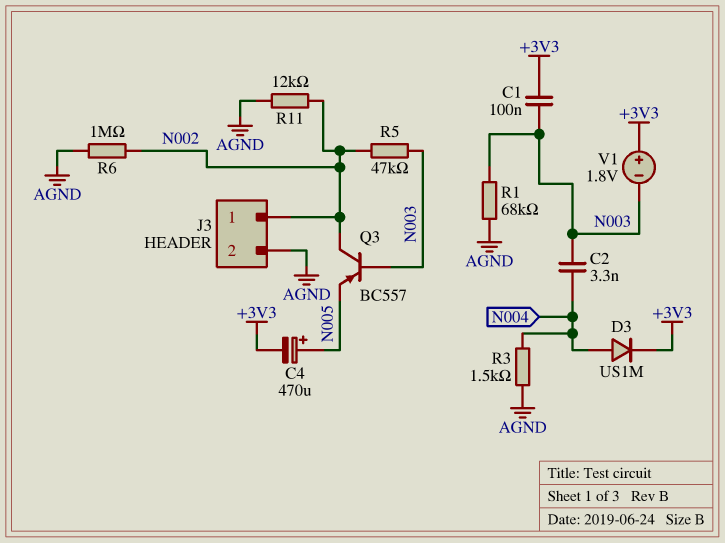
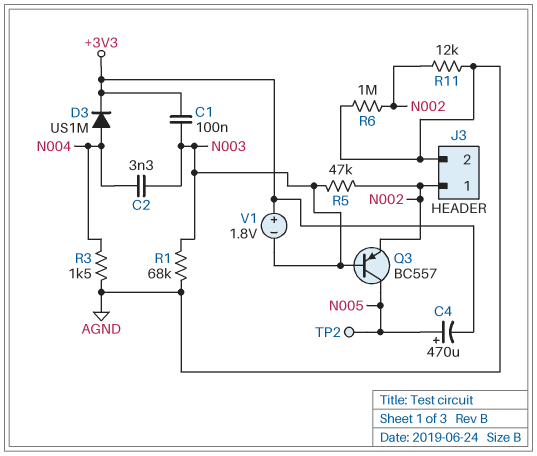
Q3: PNP BC557 (B N003, C N002, E N005) -> PNP BC557 (B N003, C N005, E N002)
TP2: none -> test point (N005)

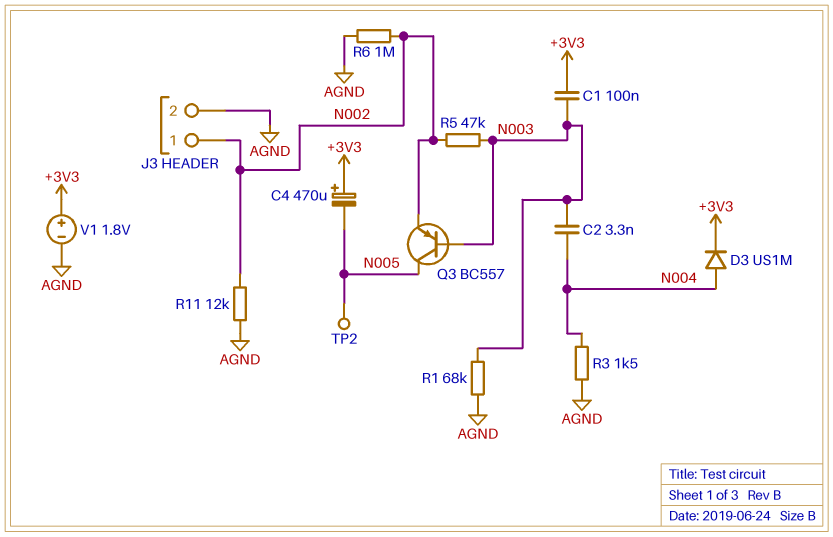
C4: 470uF (plus N005, minus +3V3) -> 470uF (plus +3V3, minus N005)
V1: 1.8V (plus +3V3, minus N003) -> 1.8V (plus +3V3, minus AGND)

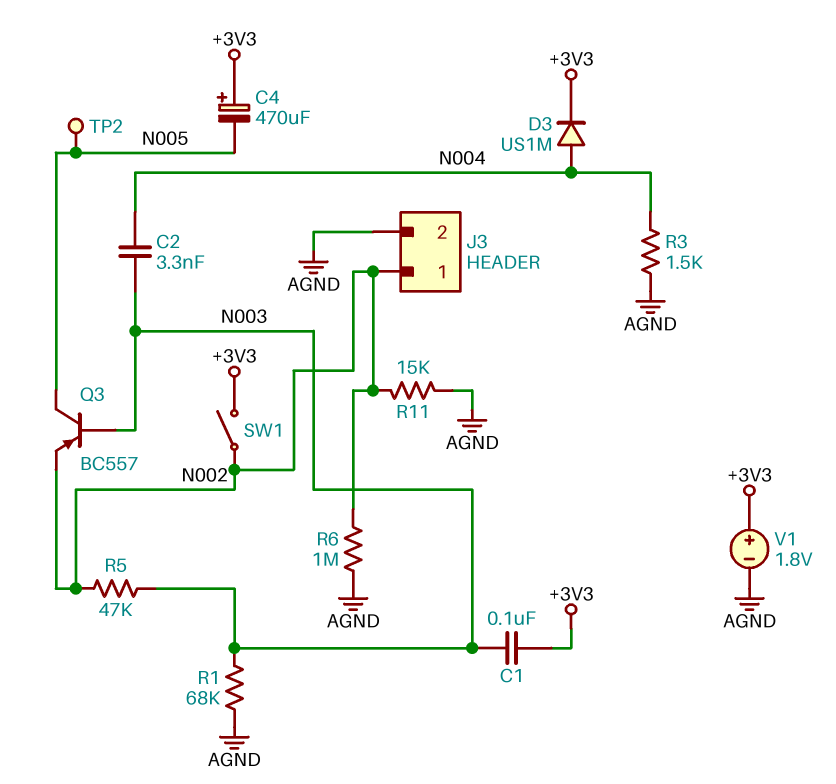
R11: 12k (AGND, N002) -> 15k (AGND, N002)
SW1: none -> switch (+3V3, N002)

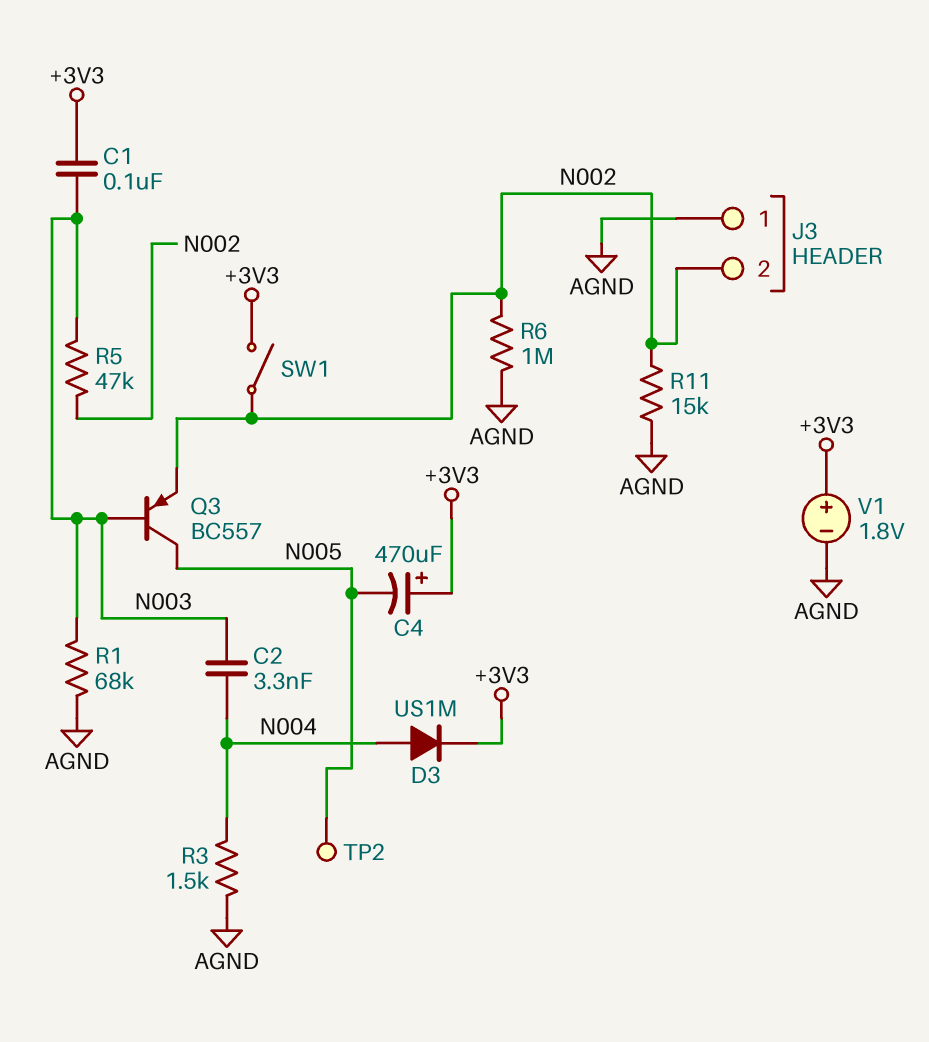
J3 pin 1: N002 -> AGND
J3 pin 2: AGND -> N002

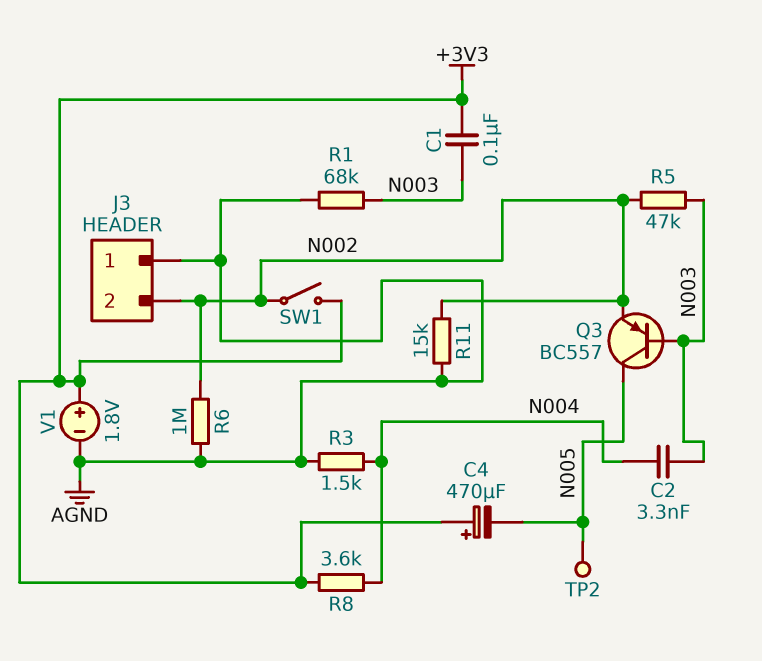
D3: diode US1M (A N004, K +3V3) -> none
R8: none -> 3.6k (+3V3, N004)

